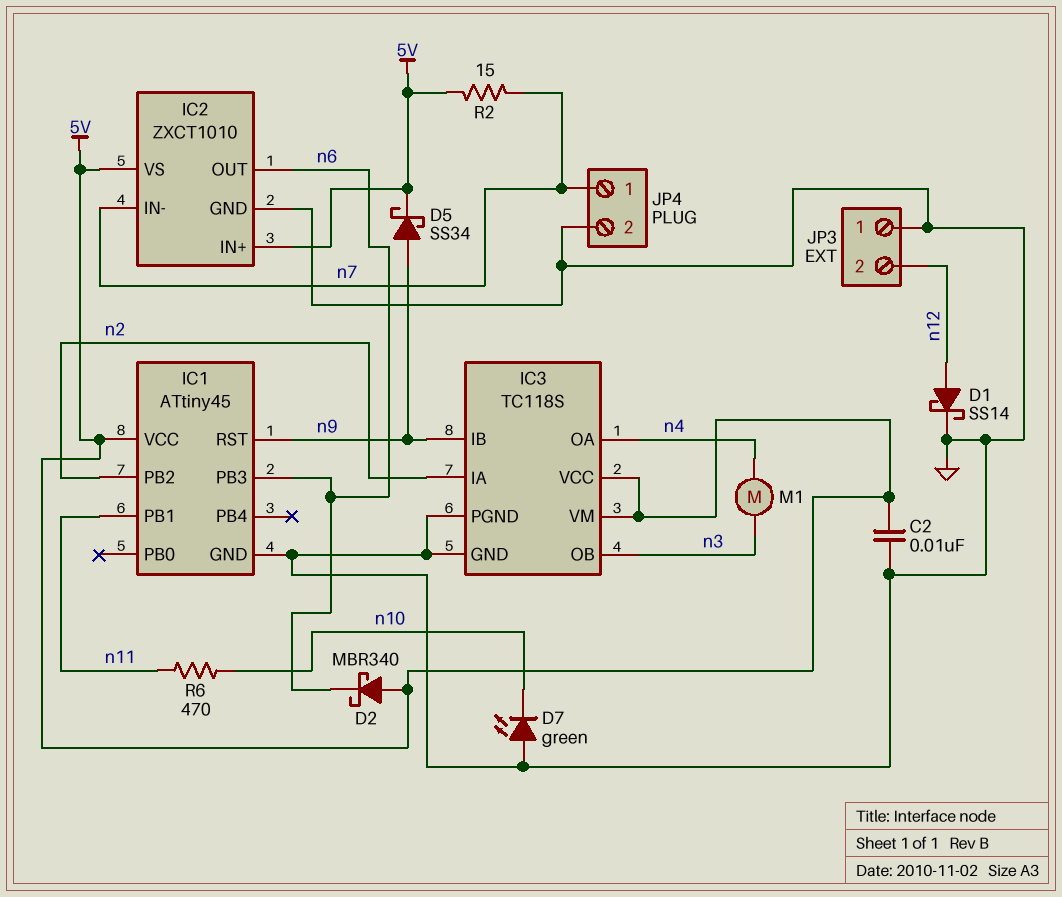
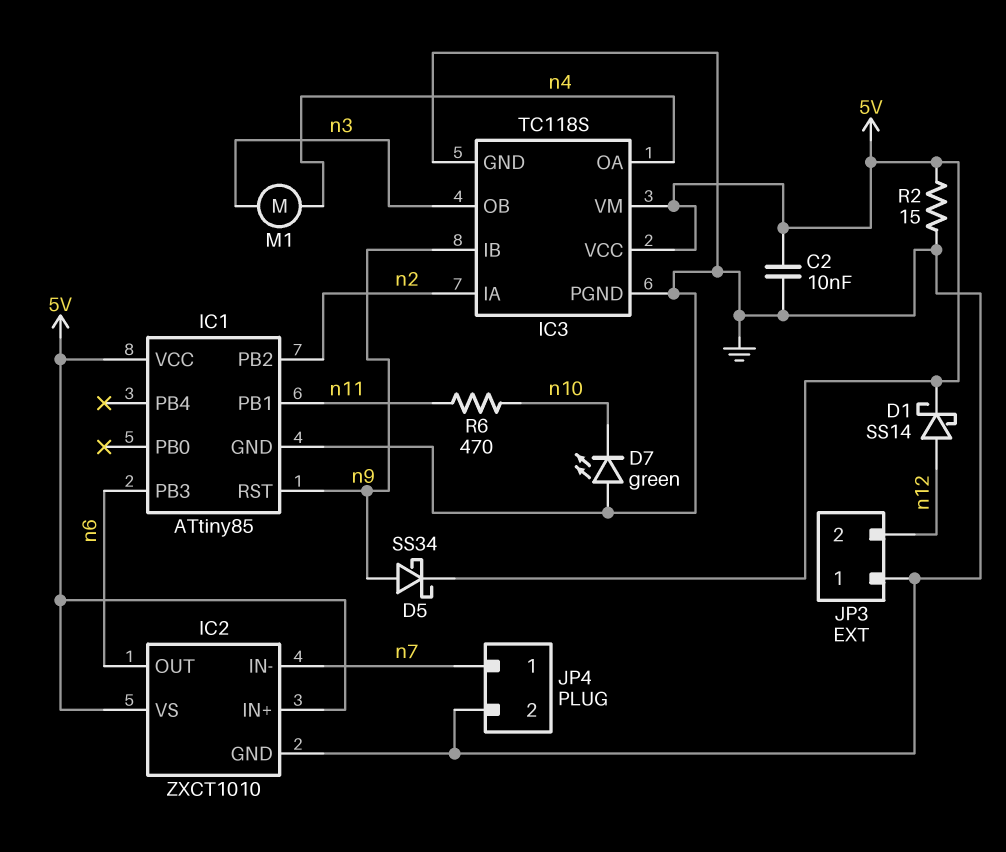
D1: schottky SS14 (A n12, K GND) -> schottky SS14 (A n12, K 5V)
D2: schottky MBR340 (A 5V, K n6) -> none
IC1: ATtiny45 -> ATtiny85
R2: 15 (5V, n7) -> 15 (5V, GND)

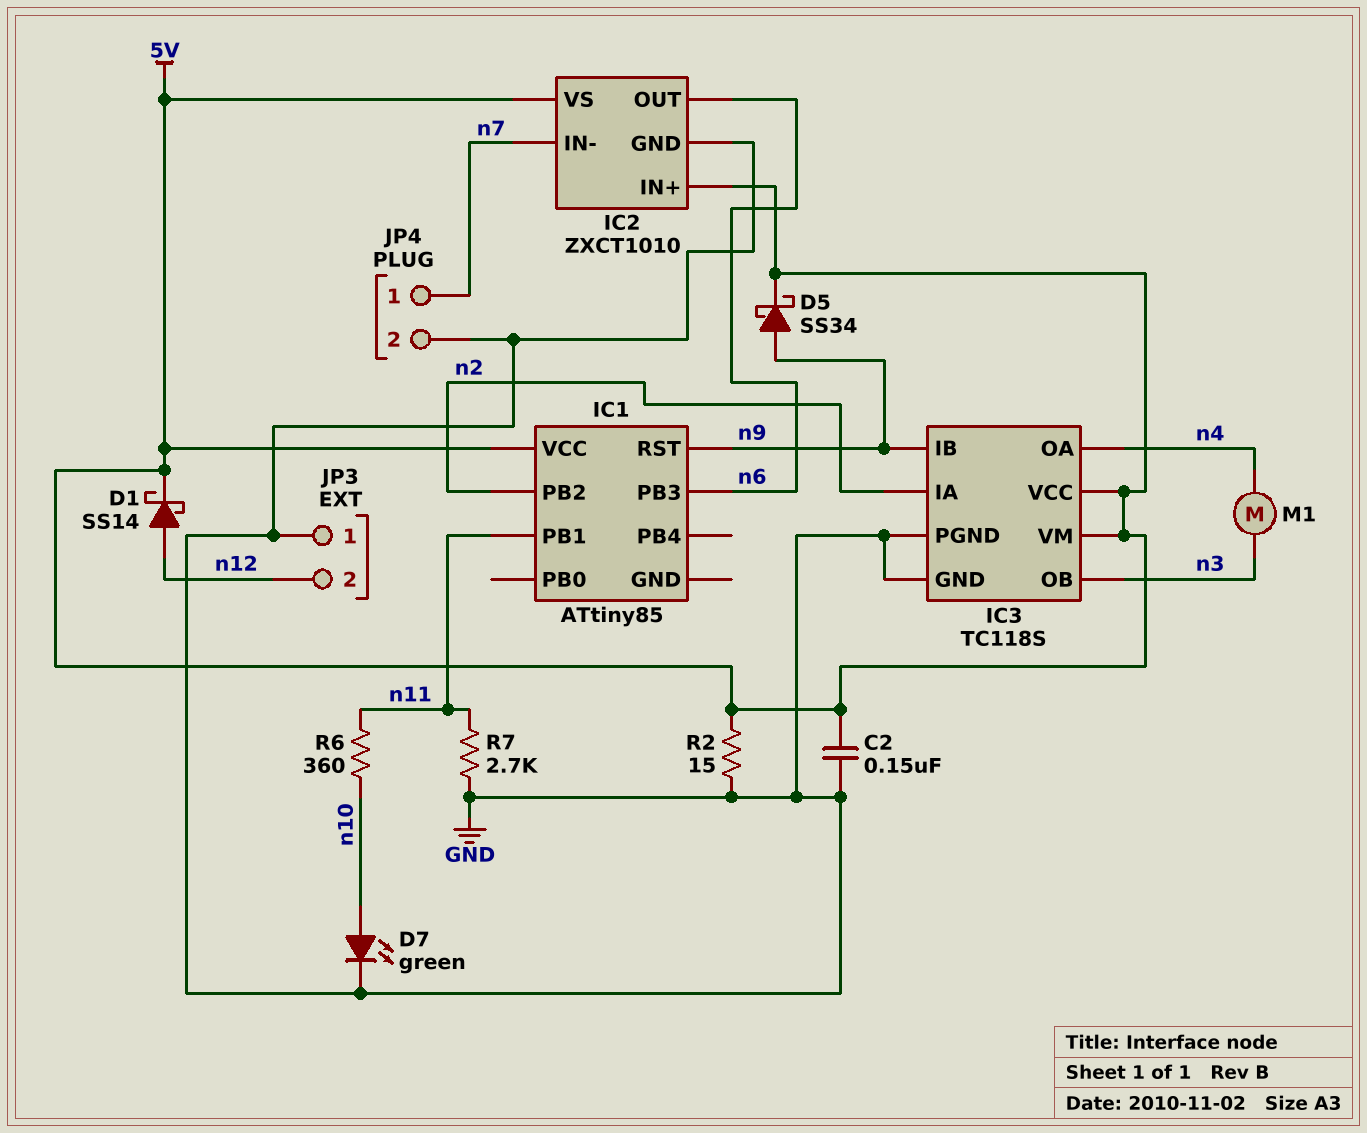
C2: 10nF (5V, GND) -> 150nF (5V, GND)
D7: LED green (A GND, K n10) -> LED green (A n10, K GND)
IC1 pin GND: GND -> none
R6: 470 (n10, n11) -> 360 (n10, n11)
R7: none -> 2.7k (GND, n11)

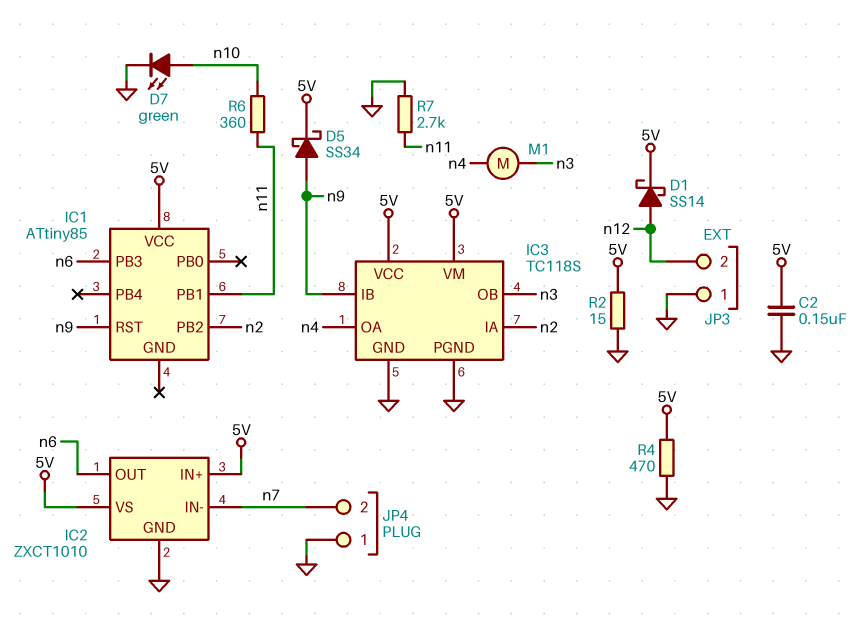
JP4 pin 1: n7 -> GND
JP4 pin 2: GND -> n7
R4: none -> 470 (5V, GND)

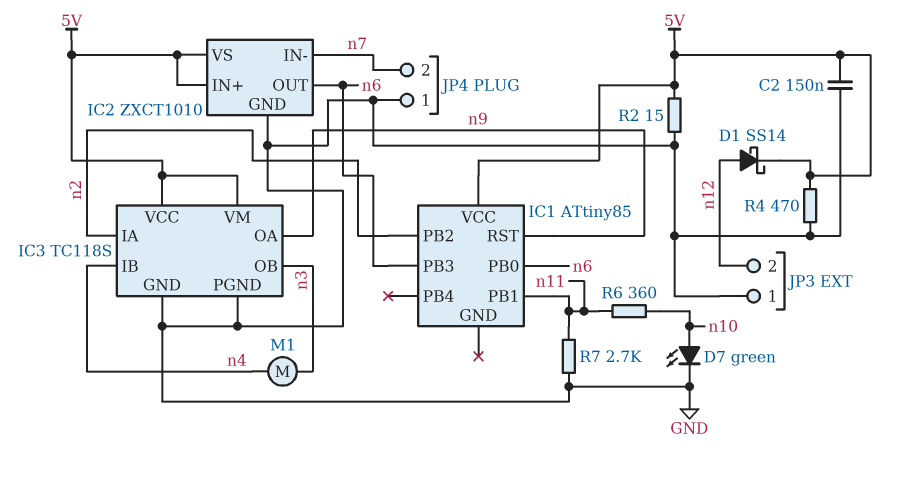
D5: schottky SS34 (A n9, K 5V) -> none
IC1 pin PB0: none -> n6
IC3 pin IB: n9 -> n4
IC3 pin OA: n4 -> n9

